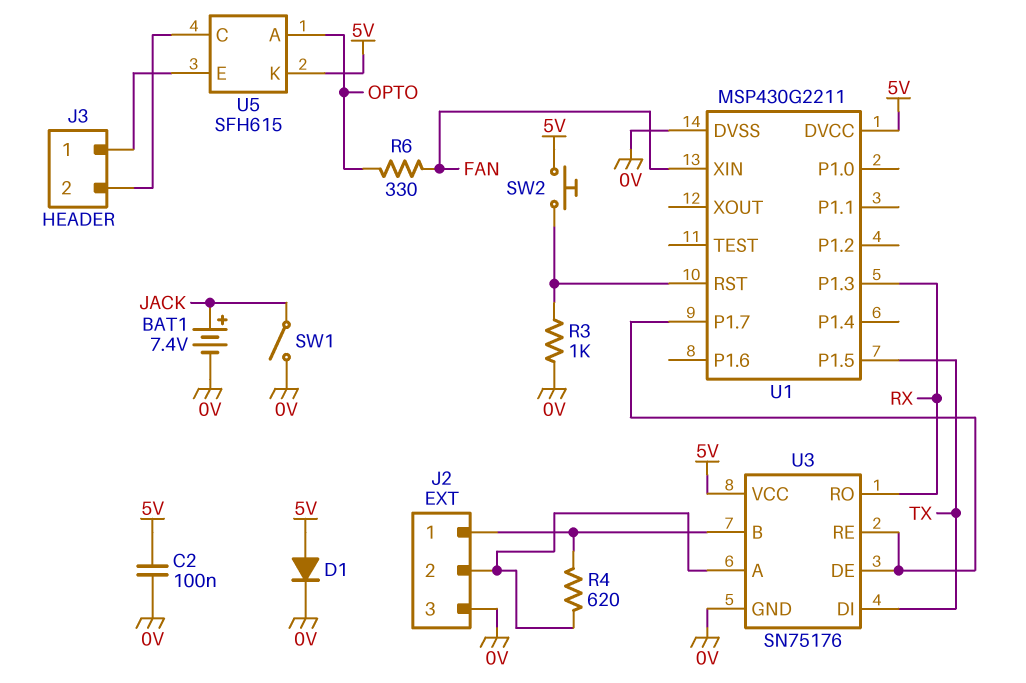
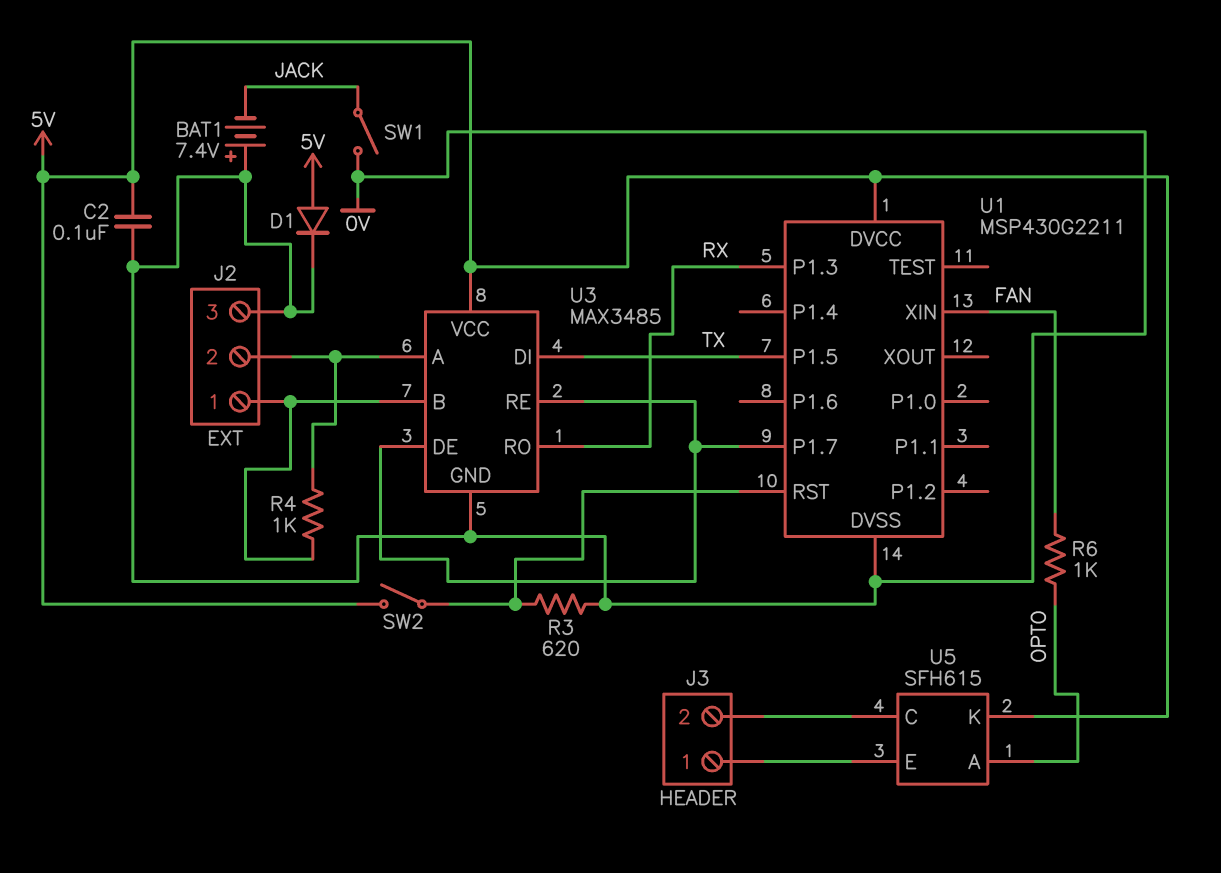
BAT1: 7.4V (plus JACK, minus 0V) -> 7.4V (plus 0V, minus JACK)
R3: 1k (0V, U1/RST) -> 620 (0V, U1/RST)
R4: 620 (J2/1, J2/2) -> 1k (J2/1, J2/2)
R6: 330 (FAN, OPTO) -> 1k (FAN, OPTO)
SW2: button (5V, U1/RST) -> switch (5V, U1/RST)
U3: SN75176 -> MAX3485

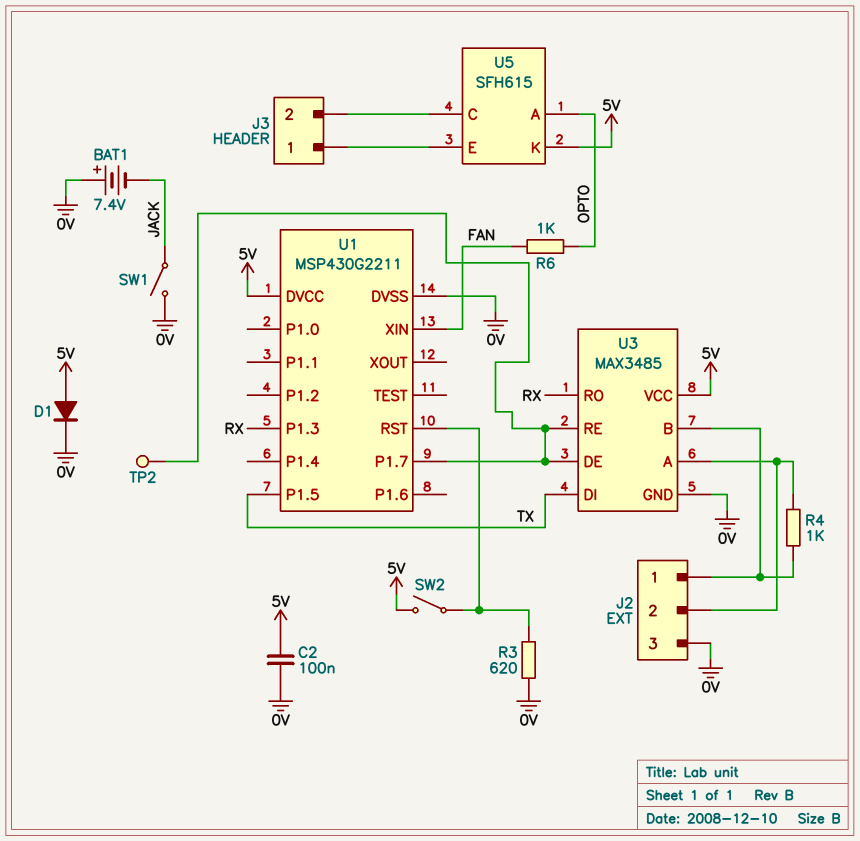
TP2: none -> test point (U1/P1.7)

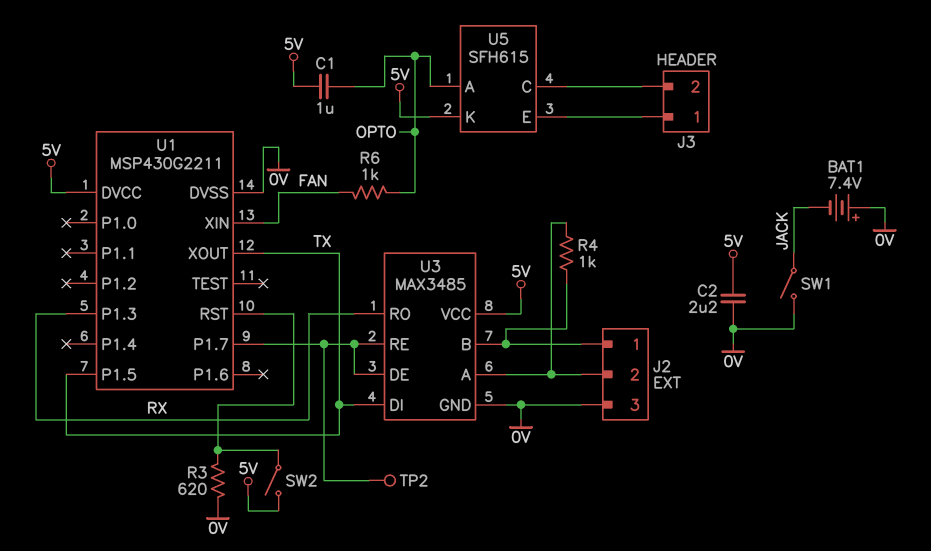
C1: none -> 1uF (5V, OPTO)
C2: 100nF (0V, 5V) -> 2.2uF (0V, 5V)
D1: diode (A 5V, K 0V) -> none
U1 pin XOUT: none -> TX

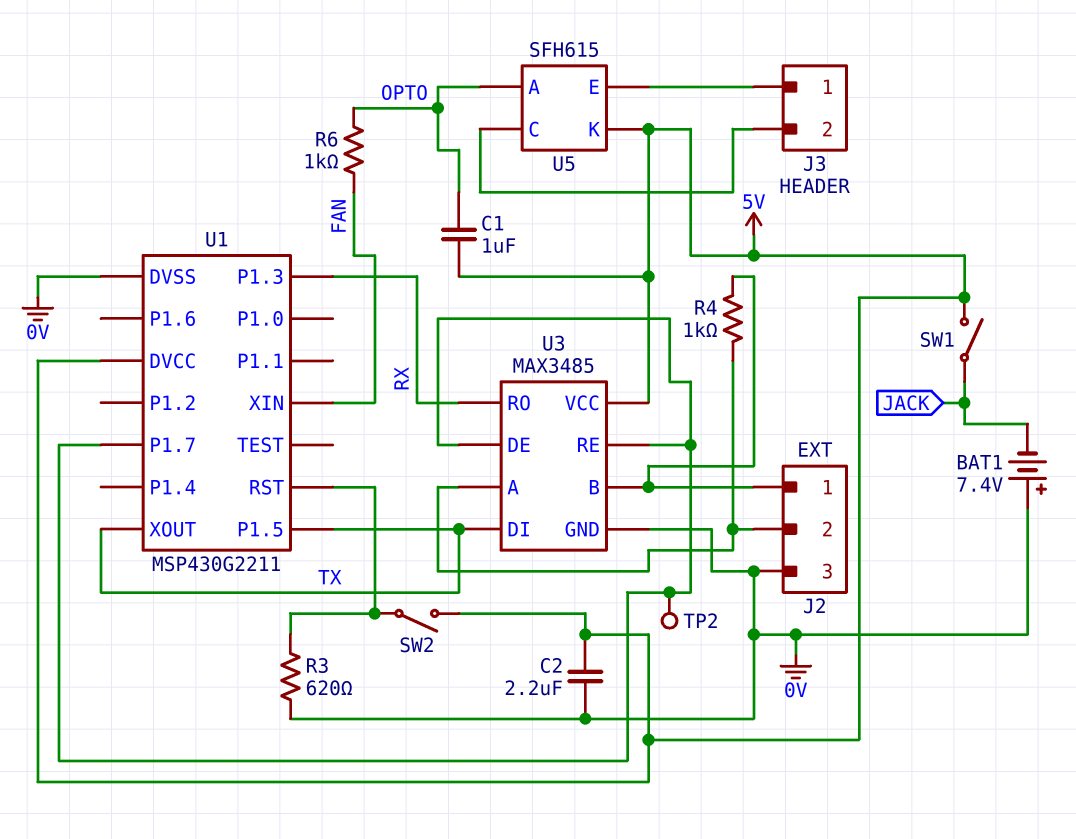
SW1: switch (0V, JACK) -> switch (5V, JACK)

